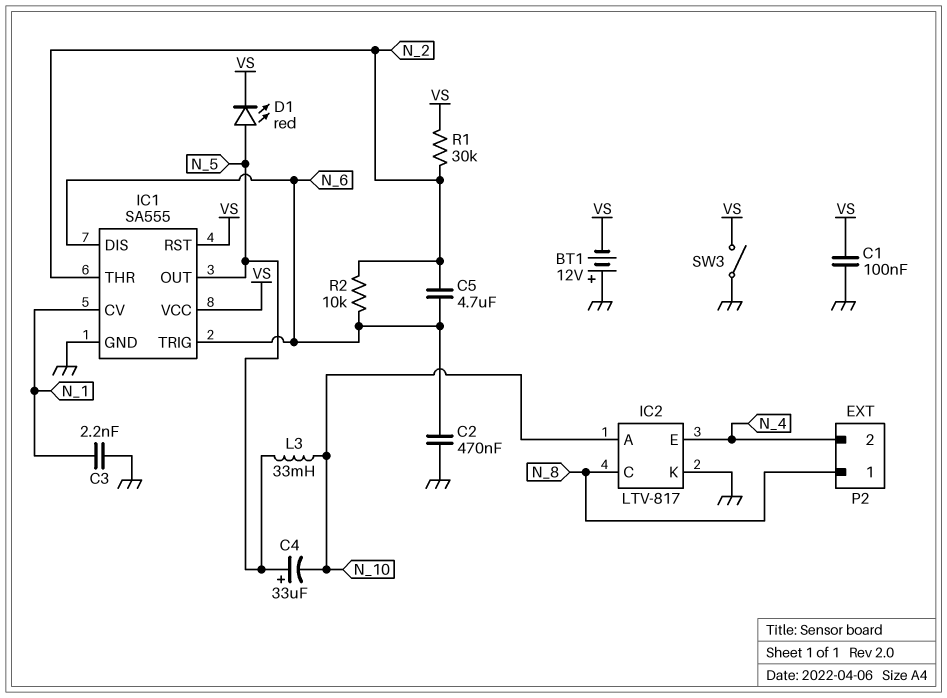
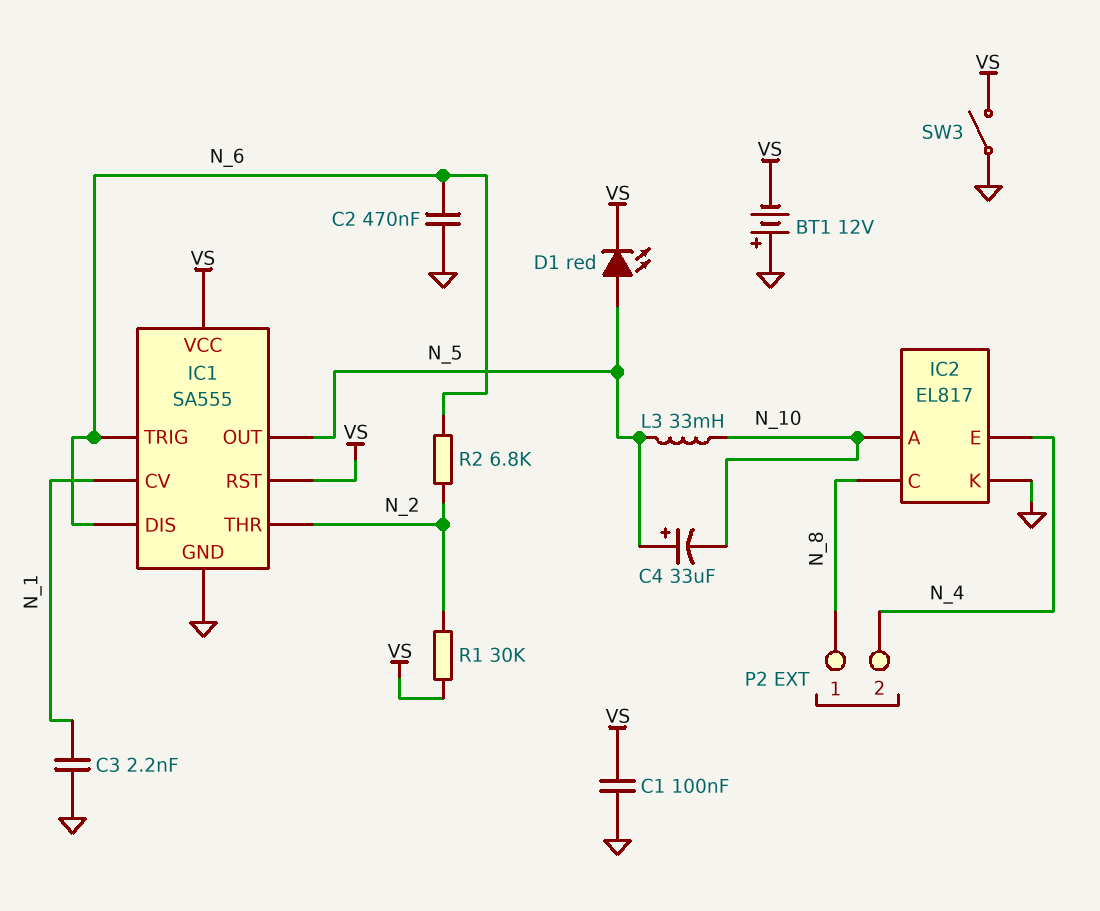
C5: 4.7uF (N_2, N_6) -> none
IC2: LTV-817 -> EL817
R2: 10k (N_2, N_6) -> 6.8k (N_2, N_6)

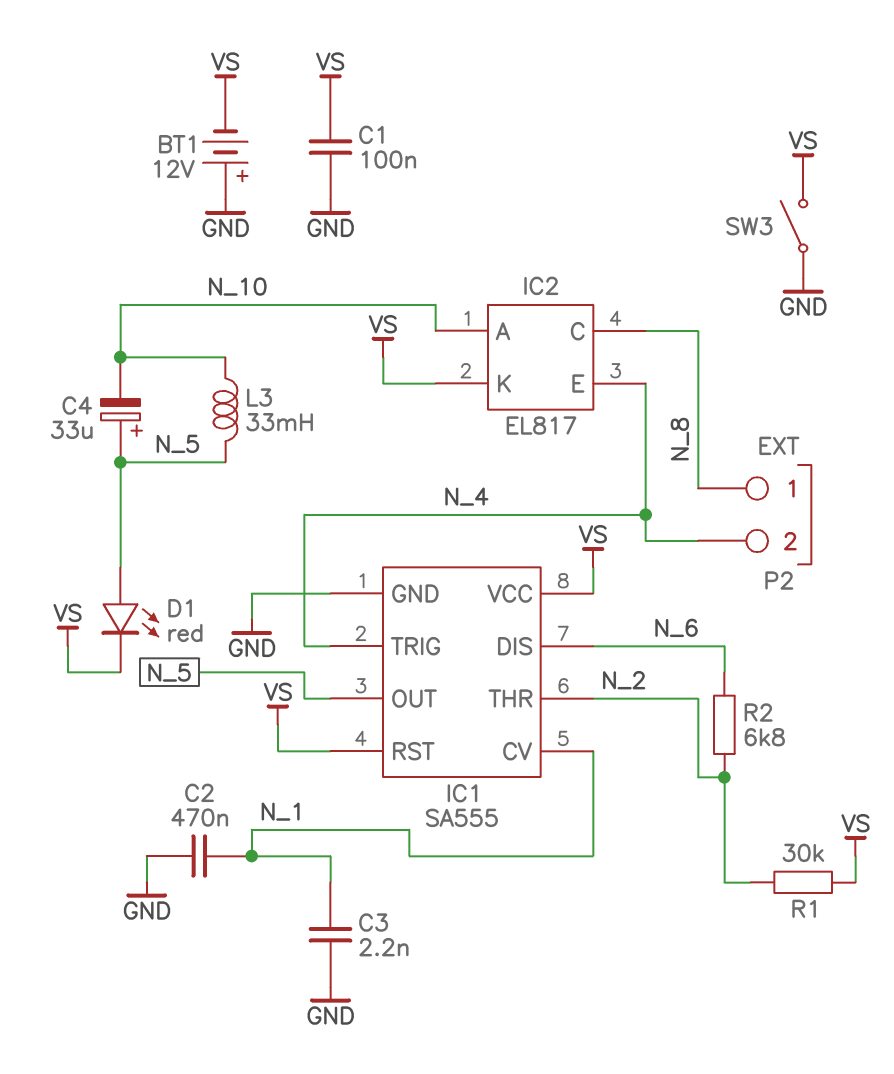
C2: 470nF (GND, N_6) -> 470nF (GND, N_1)
IC1 pin TRIG: N_6 -> N_4
IC2 pin K: GND -> VS

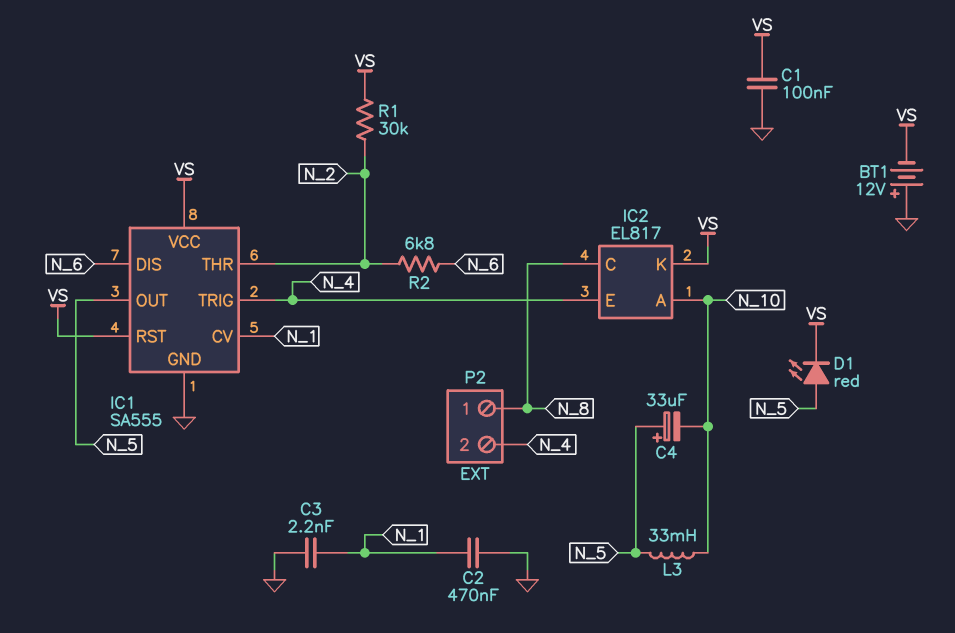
SW3: switch (GND, VS) -> none

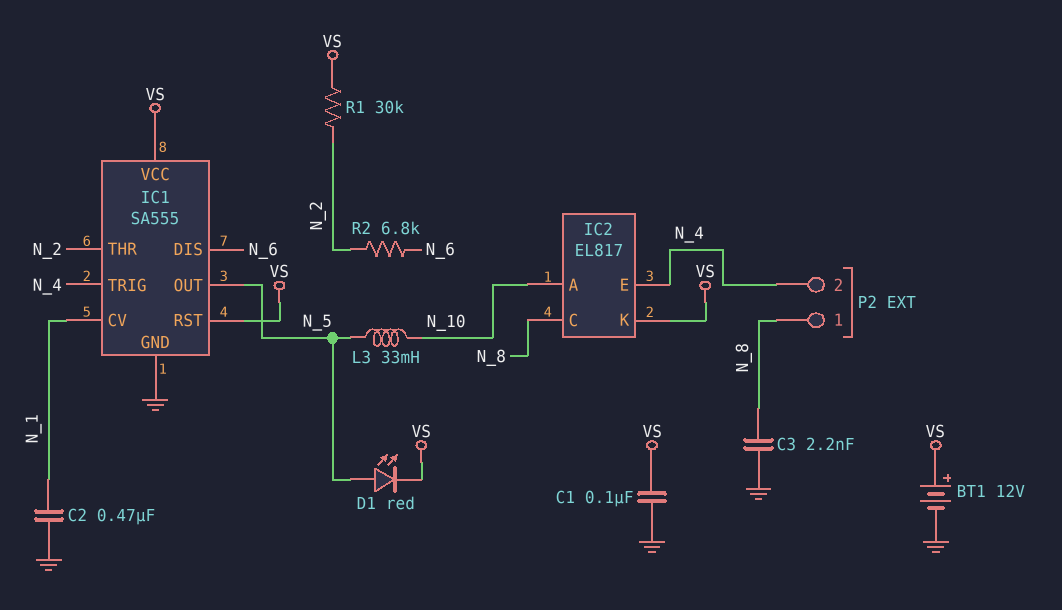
BT1: 12V (plus GND, minus VS) -> 12V (plus VS, minus GND)
C3: 2.2nF (GND, N_1) -> 2.2nF (GND, N_8)
C4: 33uF (plus N_5, minus N_10) -> none

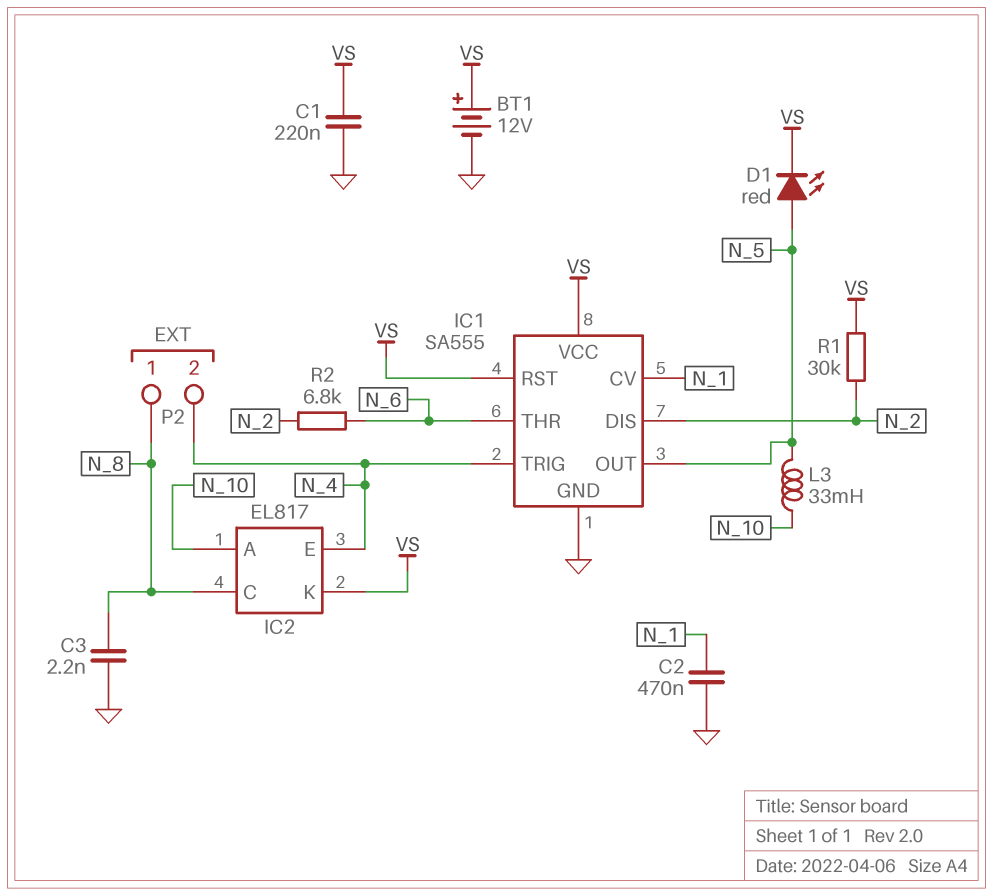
C1: 100nF (GND, VS) -> 220nF (GND, VS)
IC1 pin DIS: N_6 -> N_2
IC1 pin THR: N_2 -> N_6

